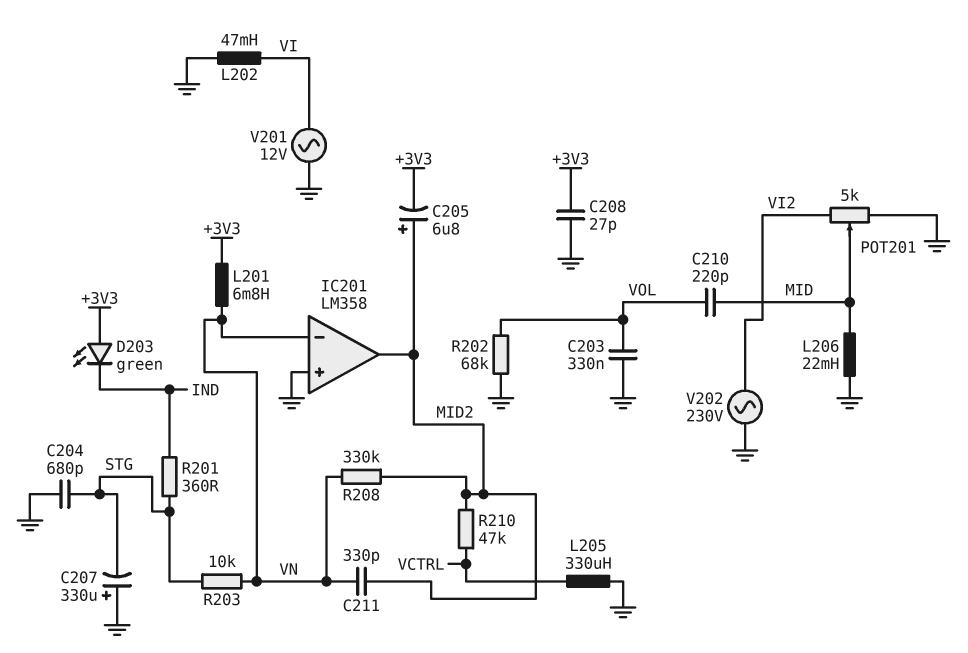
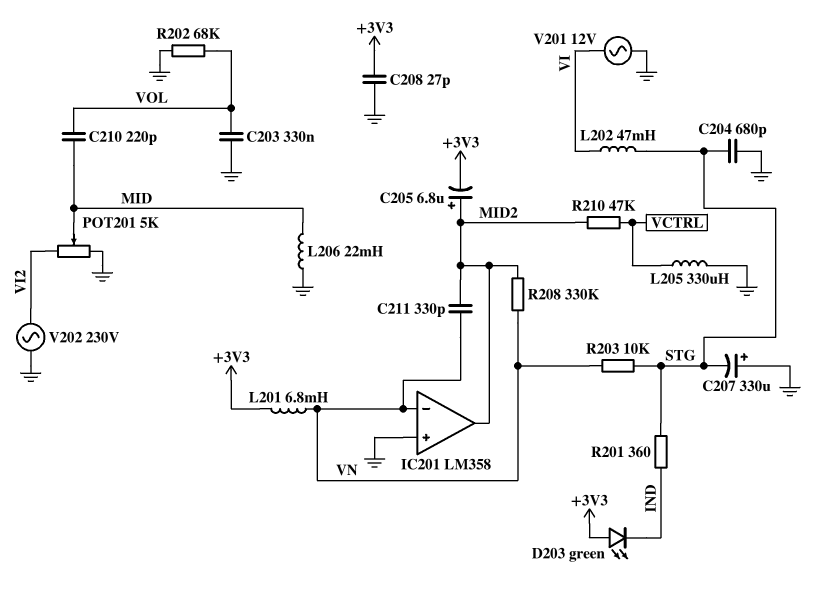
L202: 47mH (GND, VI) -> 47mH (STG, VI)

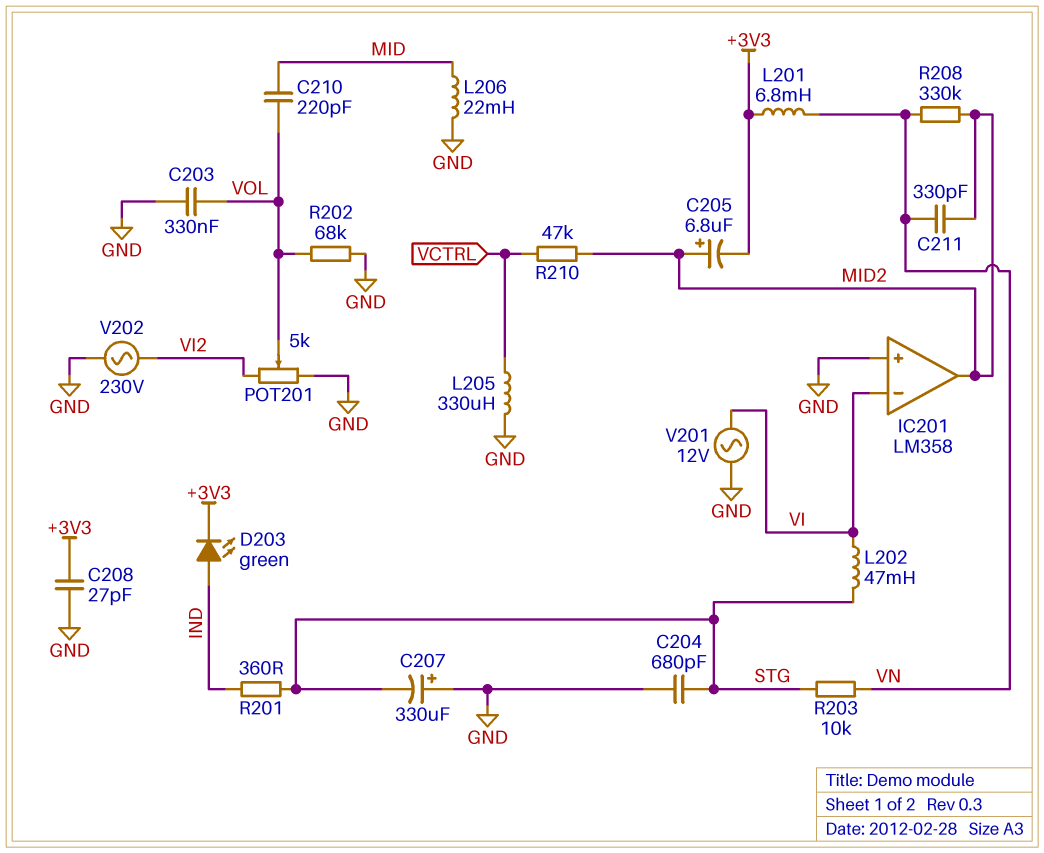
D203: LED green (A +3V3, K IND) -> LED green (A IND, K +3V3)
IC201 pin in-: VN -> VI
POT201: 5k (GND, VI2, wiper MID) -> 5k (GND, VI2, wiper VOL)

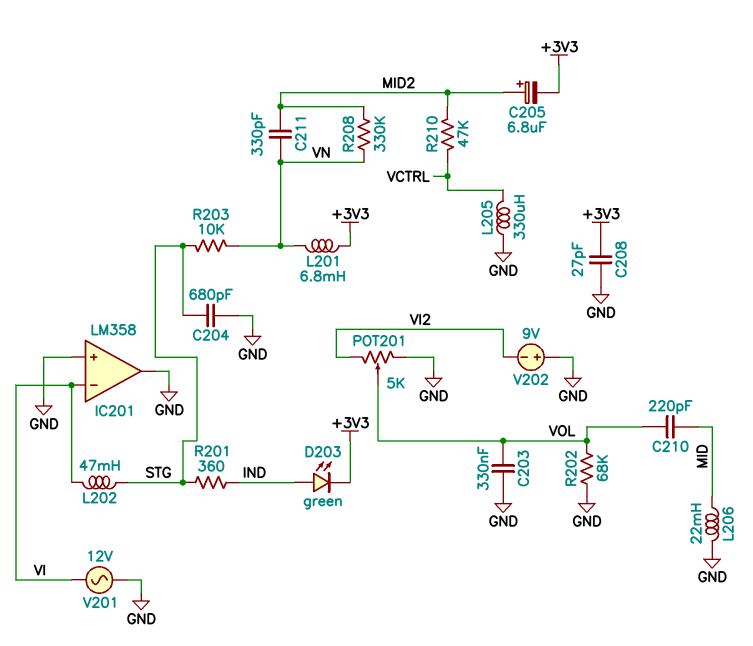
C207: 330uF (plus GND, minus STG) -> none
IC201 pin out: MID2 -> GND
V202: AC 230V (GND, VI2) -> 9V (plus GND, minus VI2)

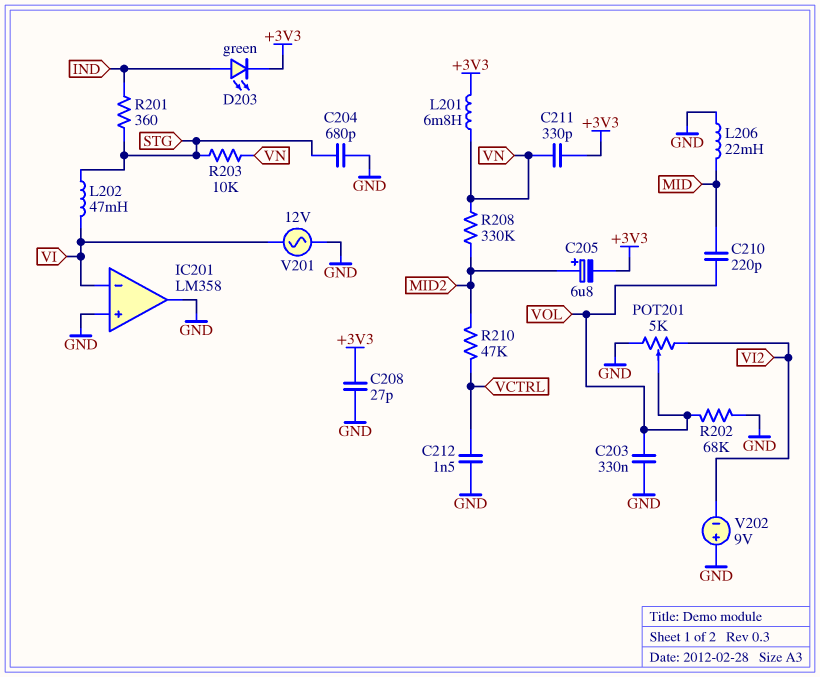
C211: 330pF (MID2, VN) -> 330pF (+3V3, VN)
C212: none -> 1.5nF (GND, VCTRL)
L205: 330uH (GND, VCTRL) -> none

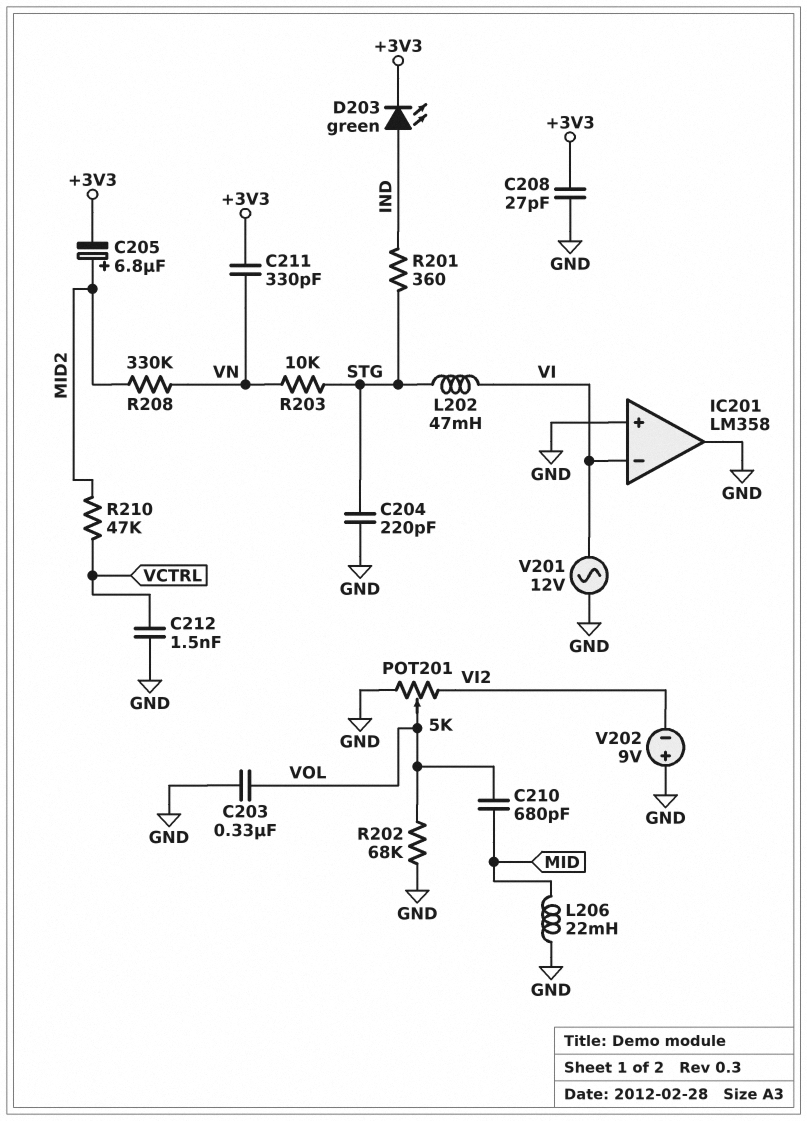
C204: 680pF (GND, STG) -> 220pF (GND, STG)
C210: 220pF (MID, VOL) -> 680pF (MID, VOL)
L201: 6.8mH (+3V3, VN) -> none

